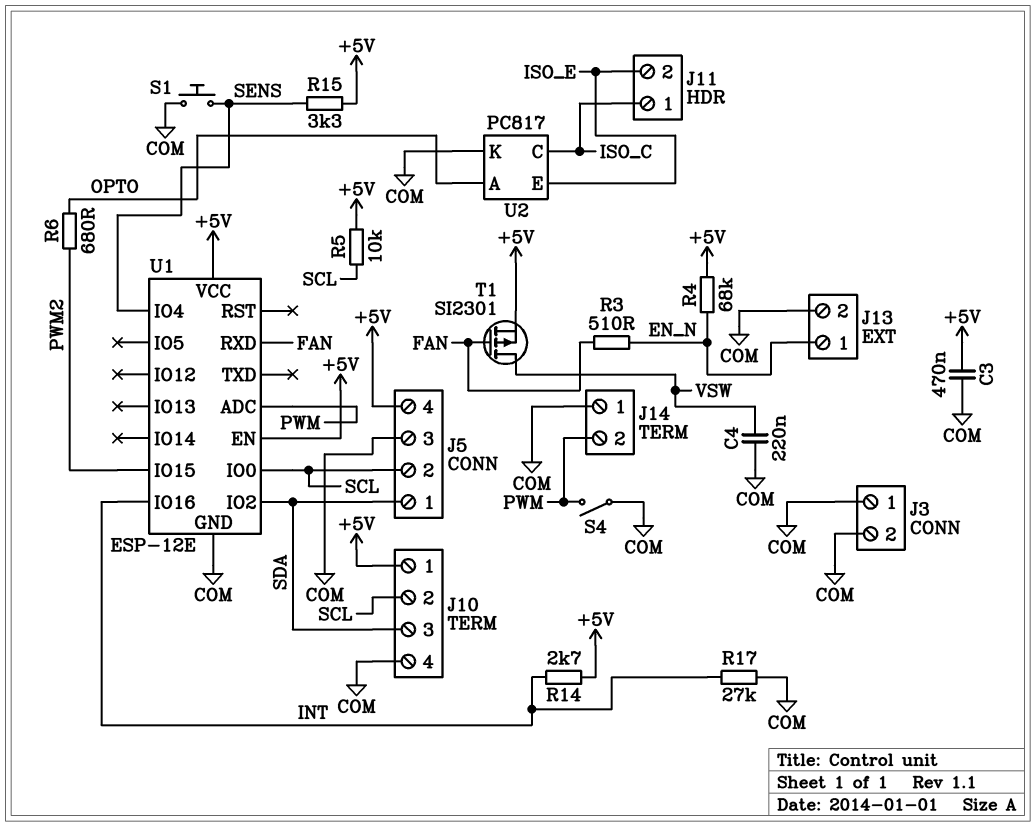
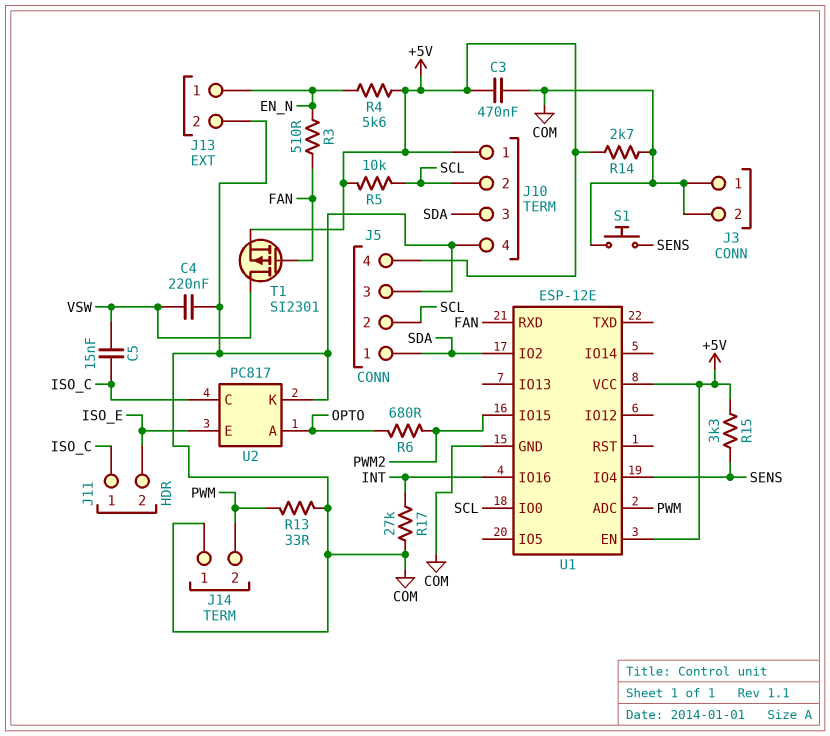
C5: none -> 15nF (ISO_C, VSW)
R4: 68k (+5V, EN_N) -> 5.6k (+5V, EN_N)
R13: none -> 33 (COM, PWM)
R14: 2.7k (+5V, INT) -> 2.7k (+5V, COM)
S4: switch (COM, PWM) -> none

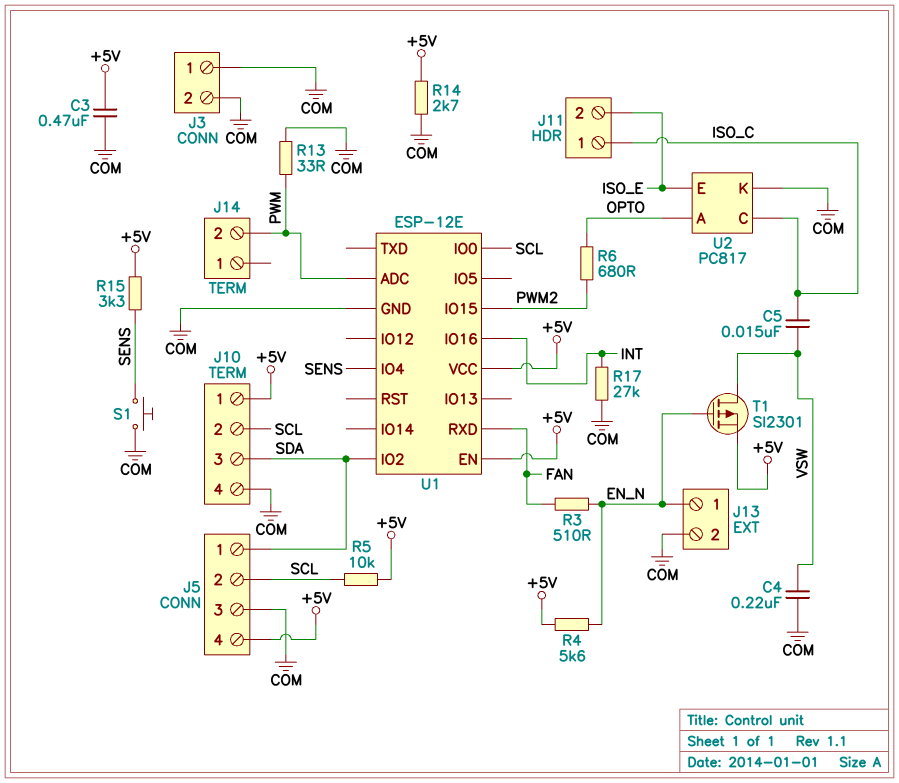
J14 pin 1: COM -> none
T1: PMOS SI2301 (G FAN, D VSW, S +5V) -> PMOS SI2301 (G EN_N, D VSW, S +5V)

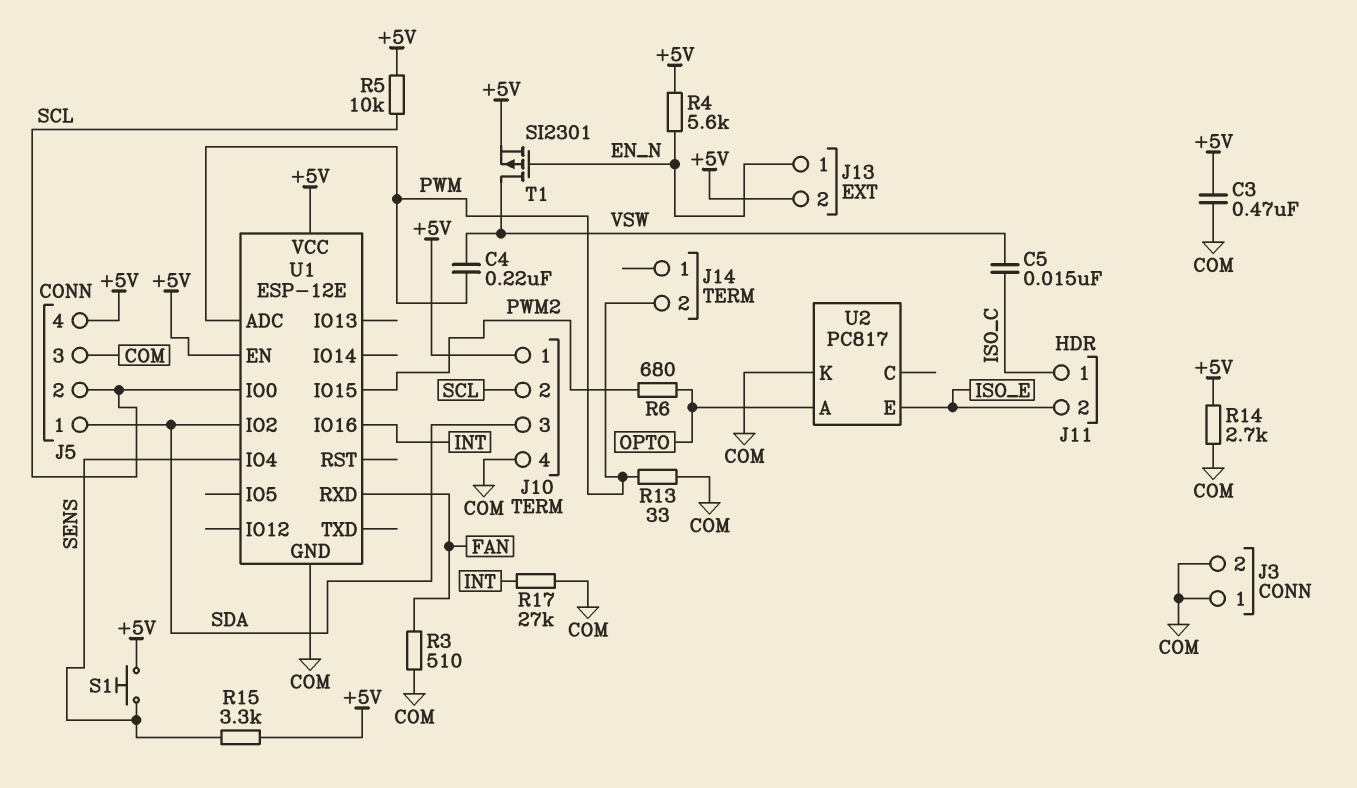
C4: 220nF (COM, VSW) -> 220nF (PWM, VSW)
J13 pin 2: COM -> +5V
R3: 510 (EN_N, FAN) -> 510 (COM, FAN)
S1: button (COM, SENS) -> button (+5V, SENS)
U2 pin C: ISO_C -> none

